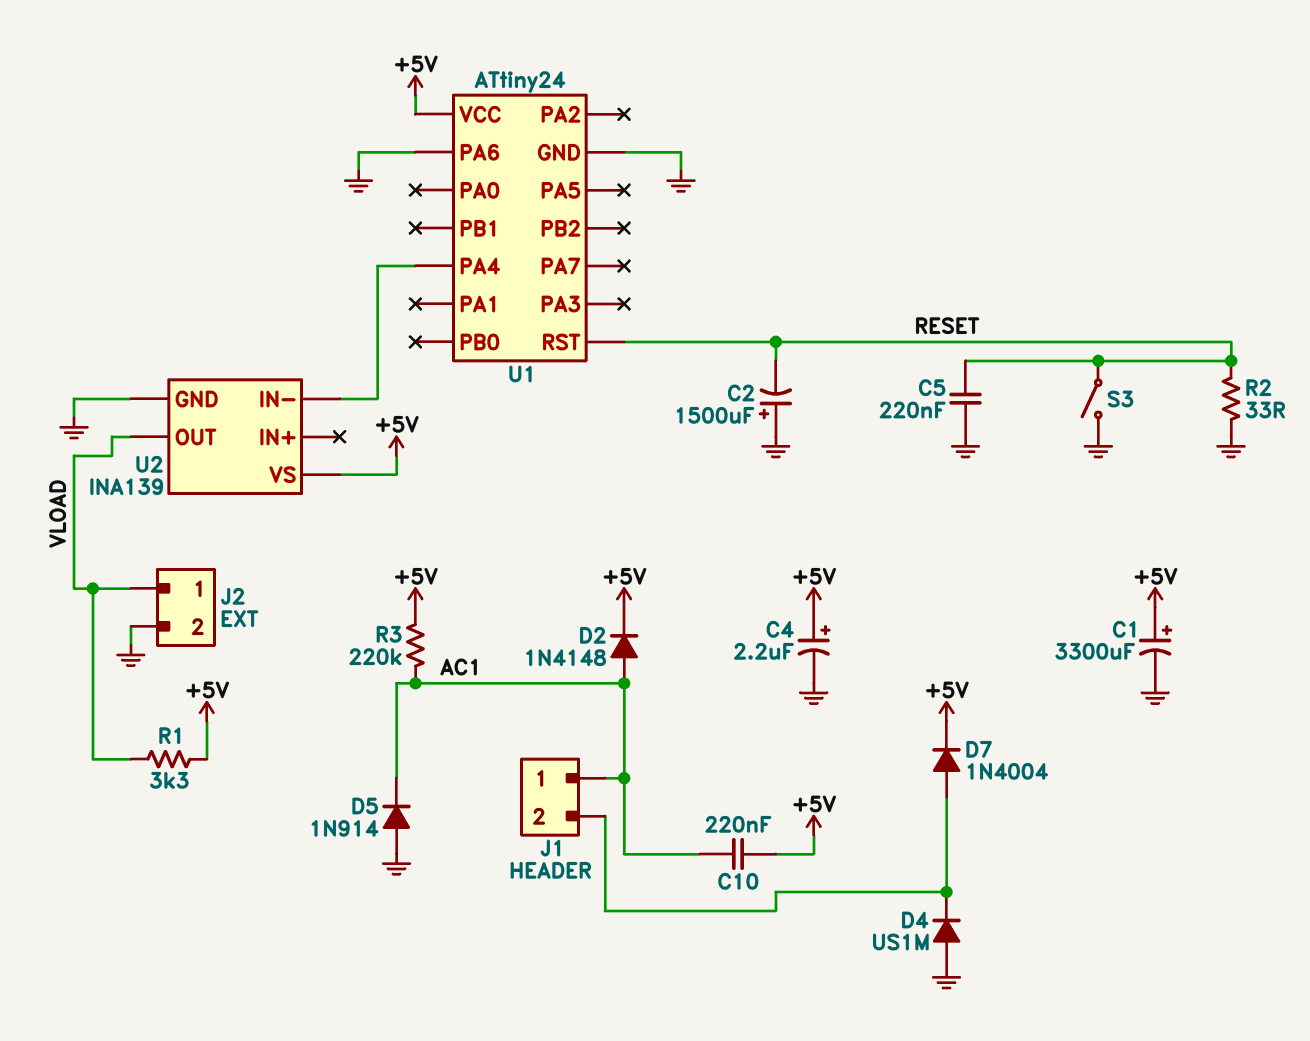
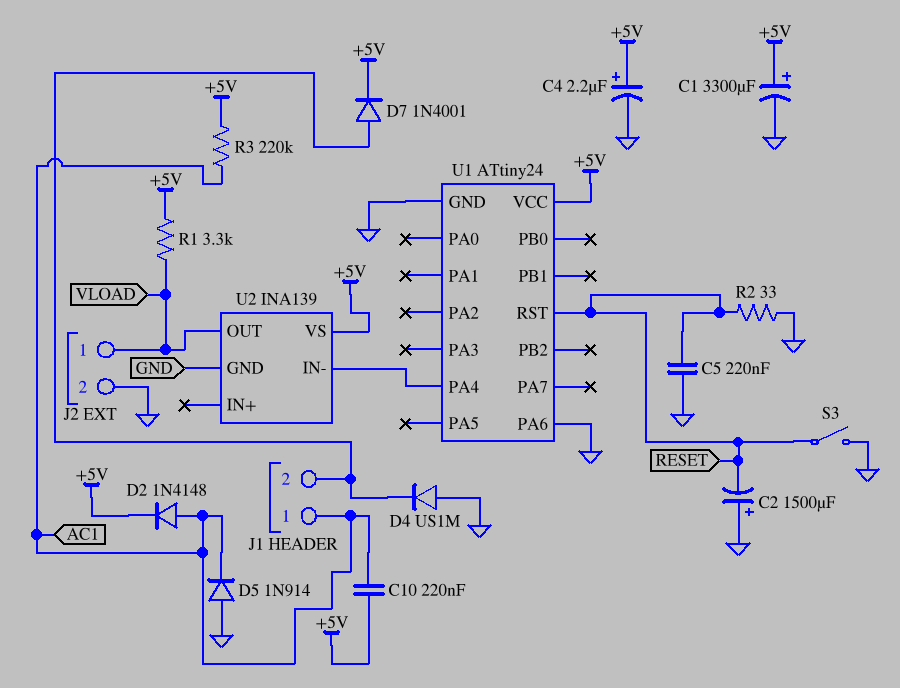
D7: diode 1N4004 (A J1/2, K +5V) -> diode 1N4001 (A J1/2, K +5V)

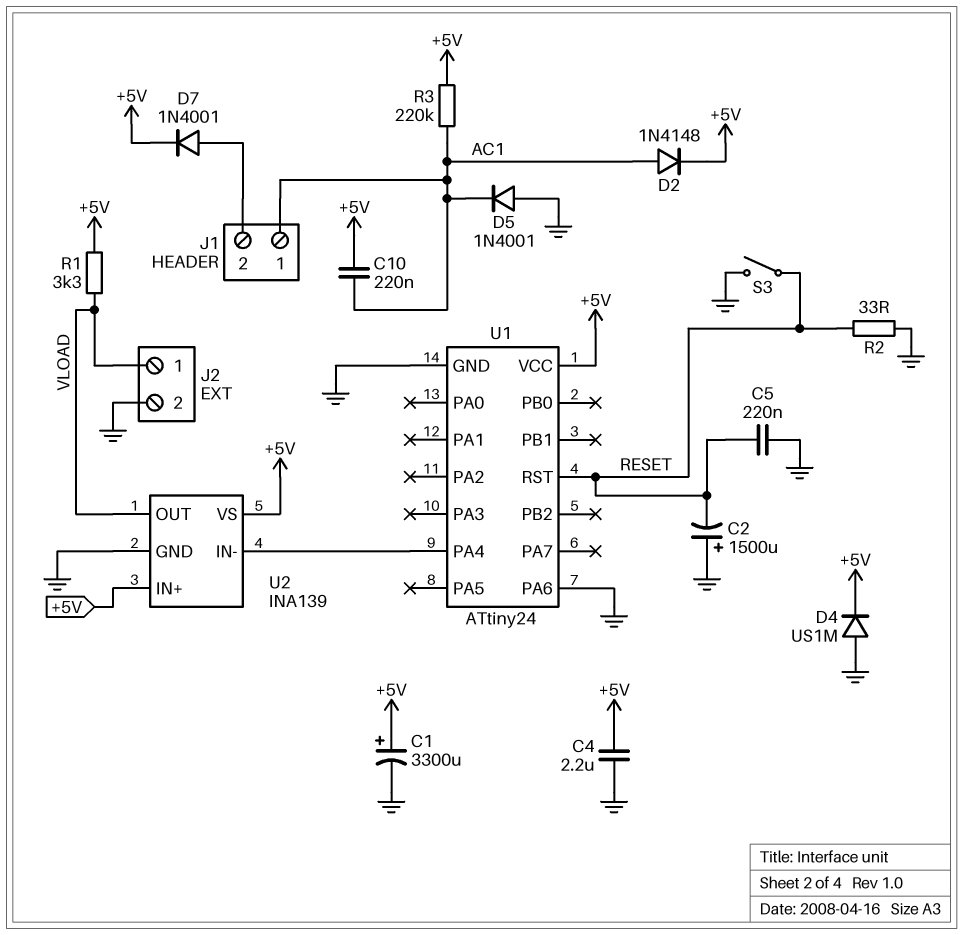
C4: 2.2uF (plus +5V, minus GND) -> 2.2uF (+5V, GND)
D4: diode US1M (A GND, K J1/2) -> diode US1M (A GND, K +5V)
D5: diode 1N914 (A GND, K AC1) -> diode 1N4001 (A GND, K AC1)
U2 pin IN+: none -> +5V

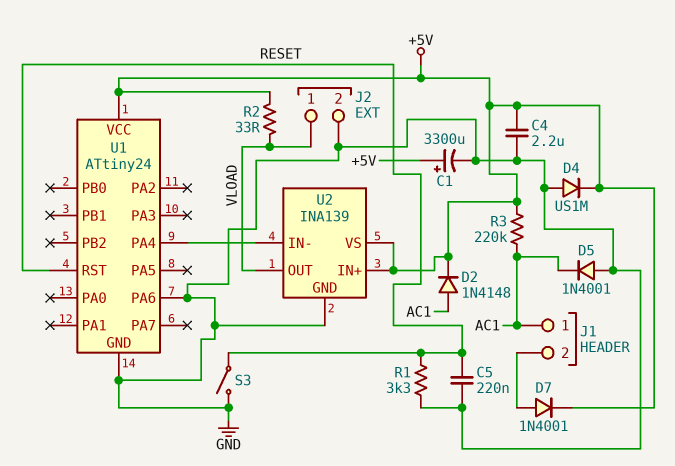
C2: 1500uF (plus GND, minus RESET) -> none
C10: 220nF (+5V, AC1) -> none
R1: 3.3k (+5V, VLOAD) -> 3.3k (GND, RESET)
R2: 33 (GND, RESET) -> 33 (+5V, VLOAD)

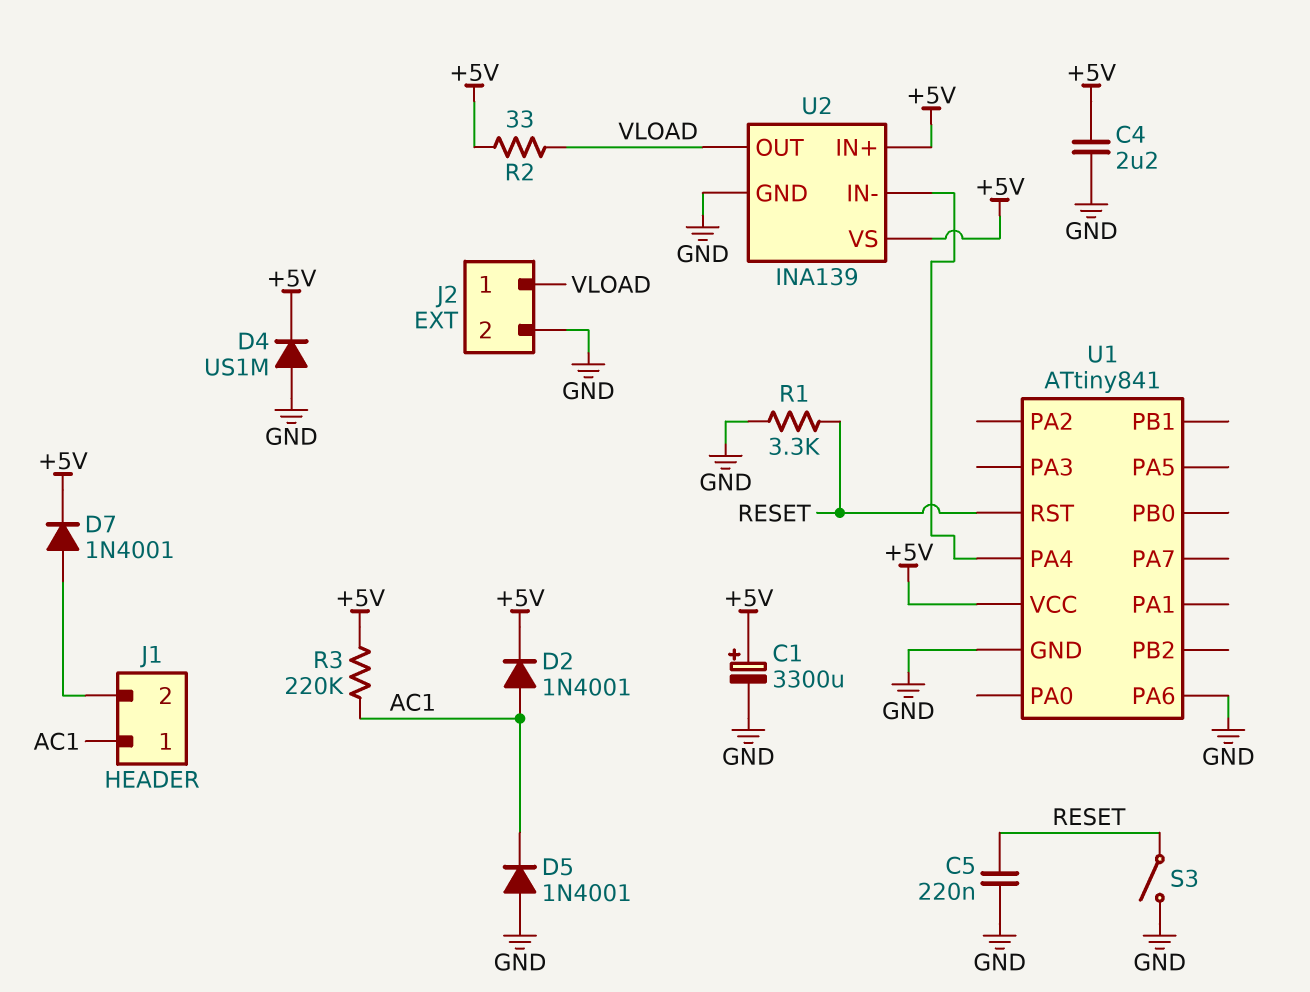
D2: diode 1N4148 (A AC1, K +5V) -> diode 1N4001 (A AC1, K +5V)
U1: ATtiny24 -> ATtiny841

